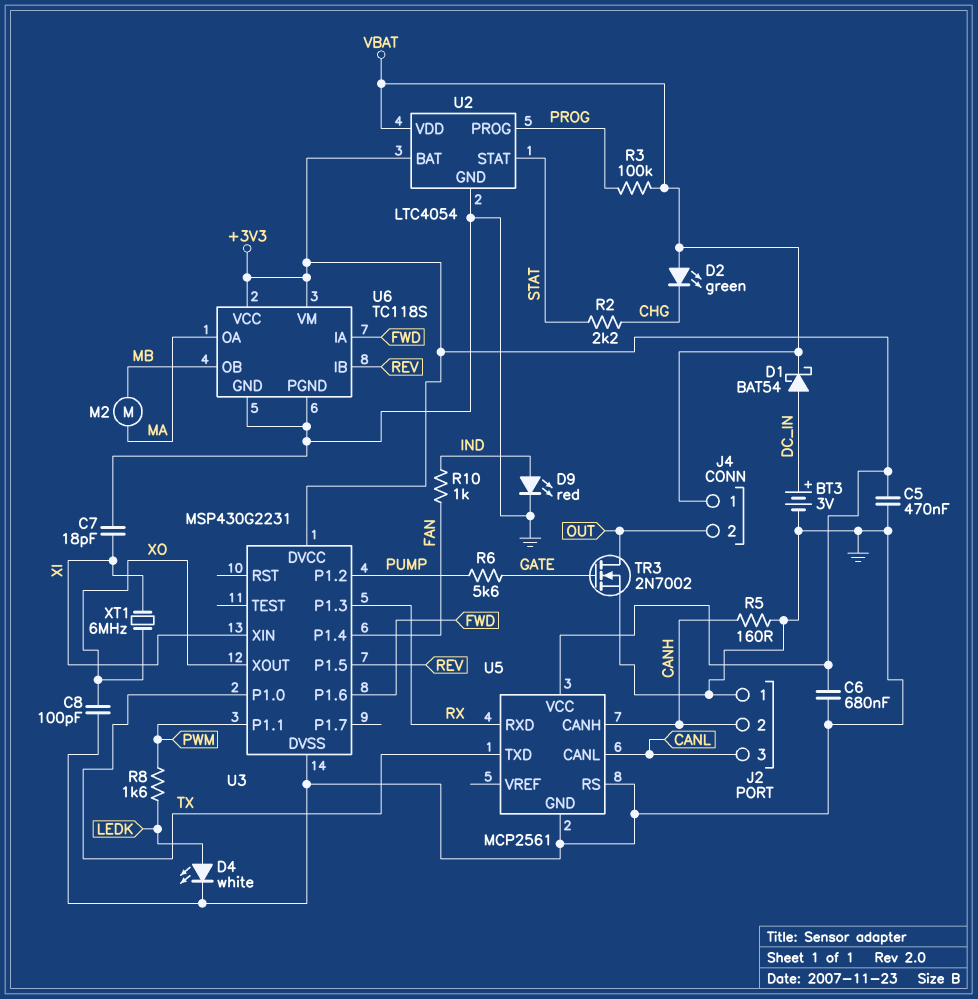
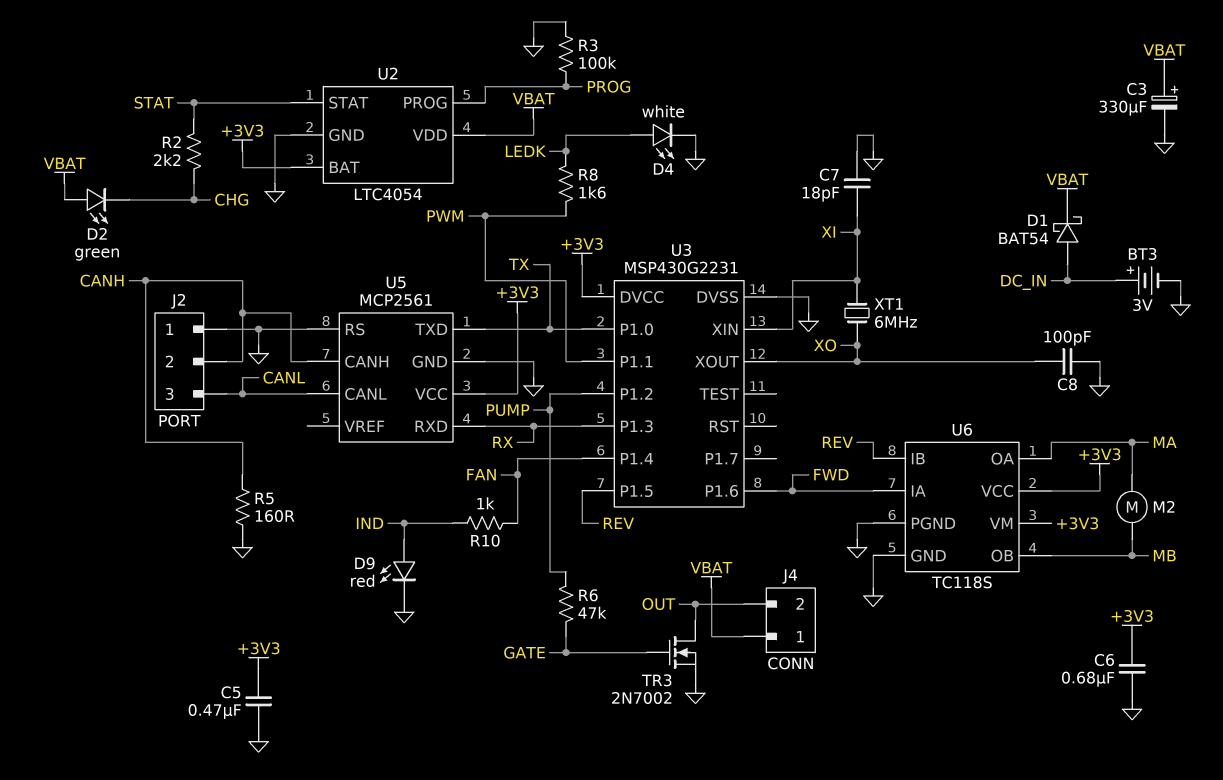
C3: none -> 330uF (plus VBAT, minus GND)
R3: 100k (PROG, VBAT) -> 100k (GND, PROG)
R6: 5.6k (GATE, PUMP) -> 47k (GATE, PUMP)

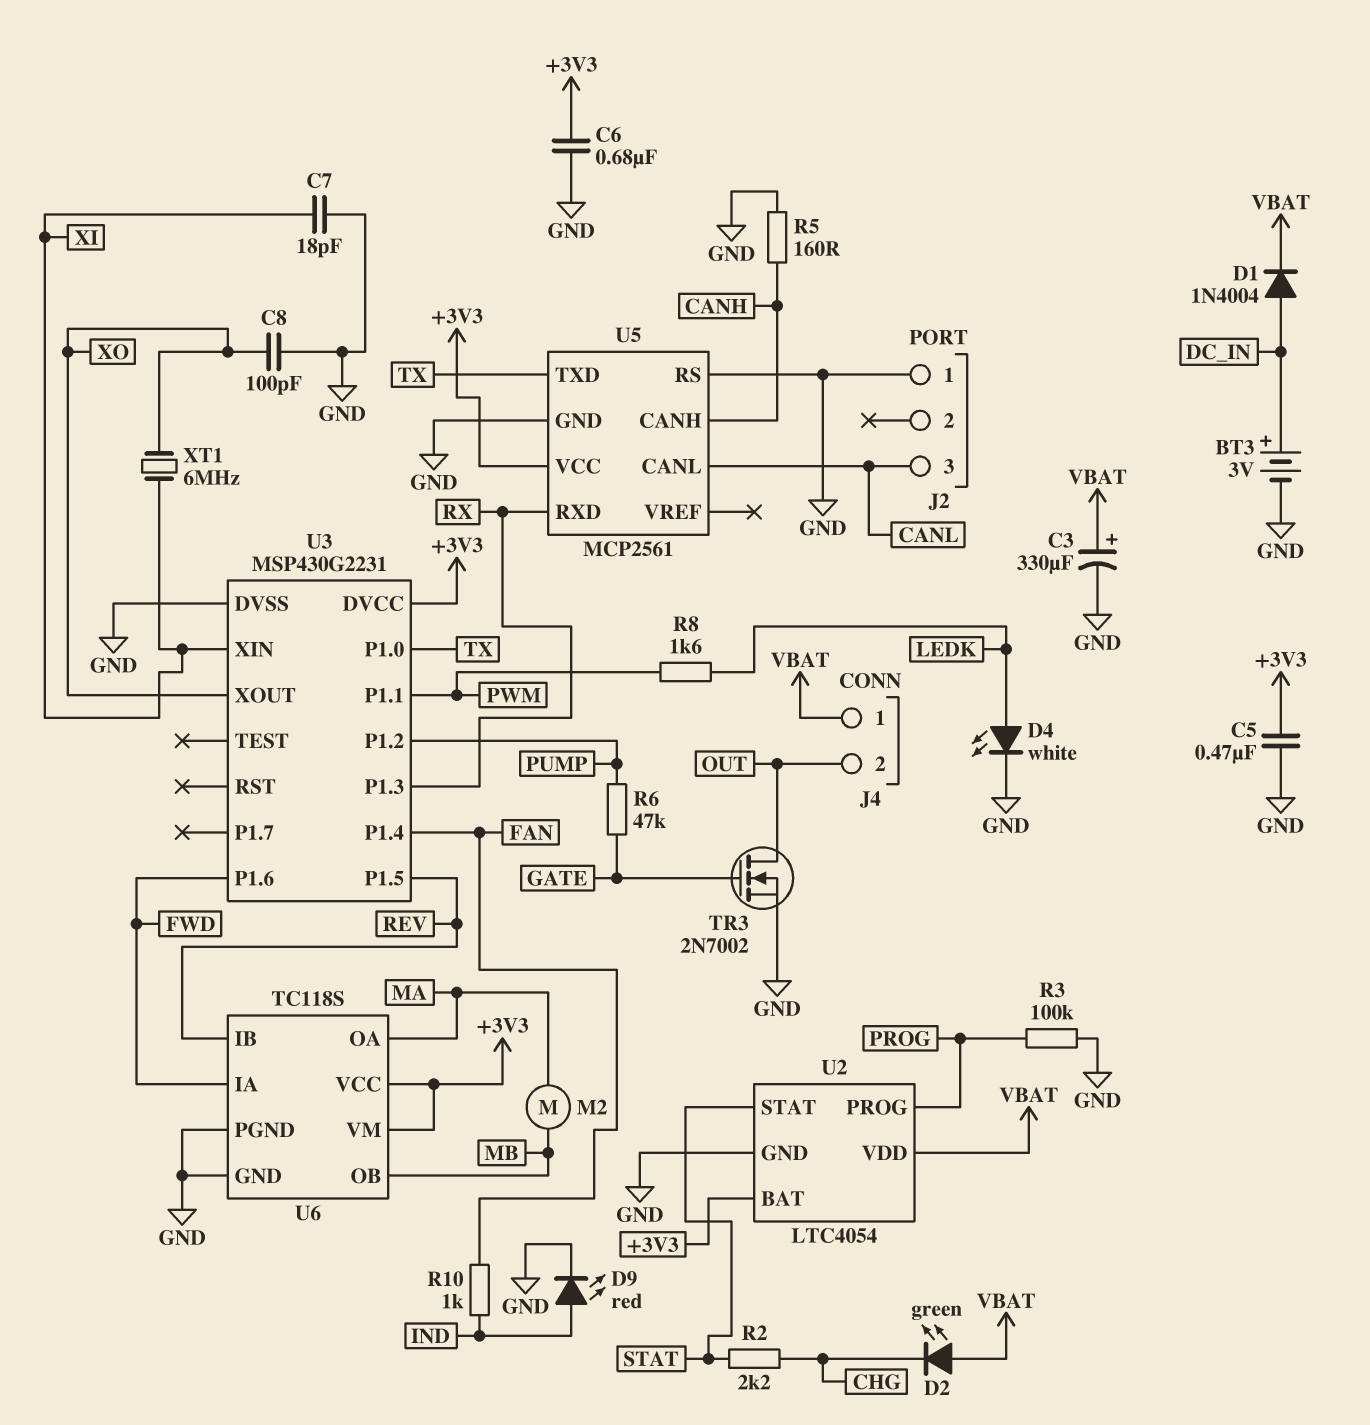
D1: schottky BAT54 (A DC_IN, K VBAT) -> diode 1N4004 (A DC_IN, K VBAT)
J2 pin 2: CANH -> none

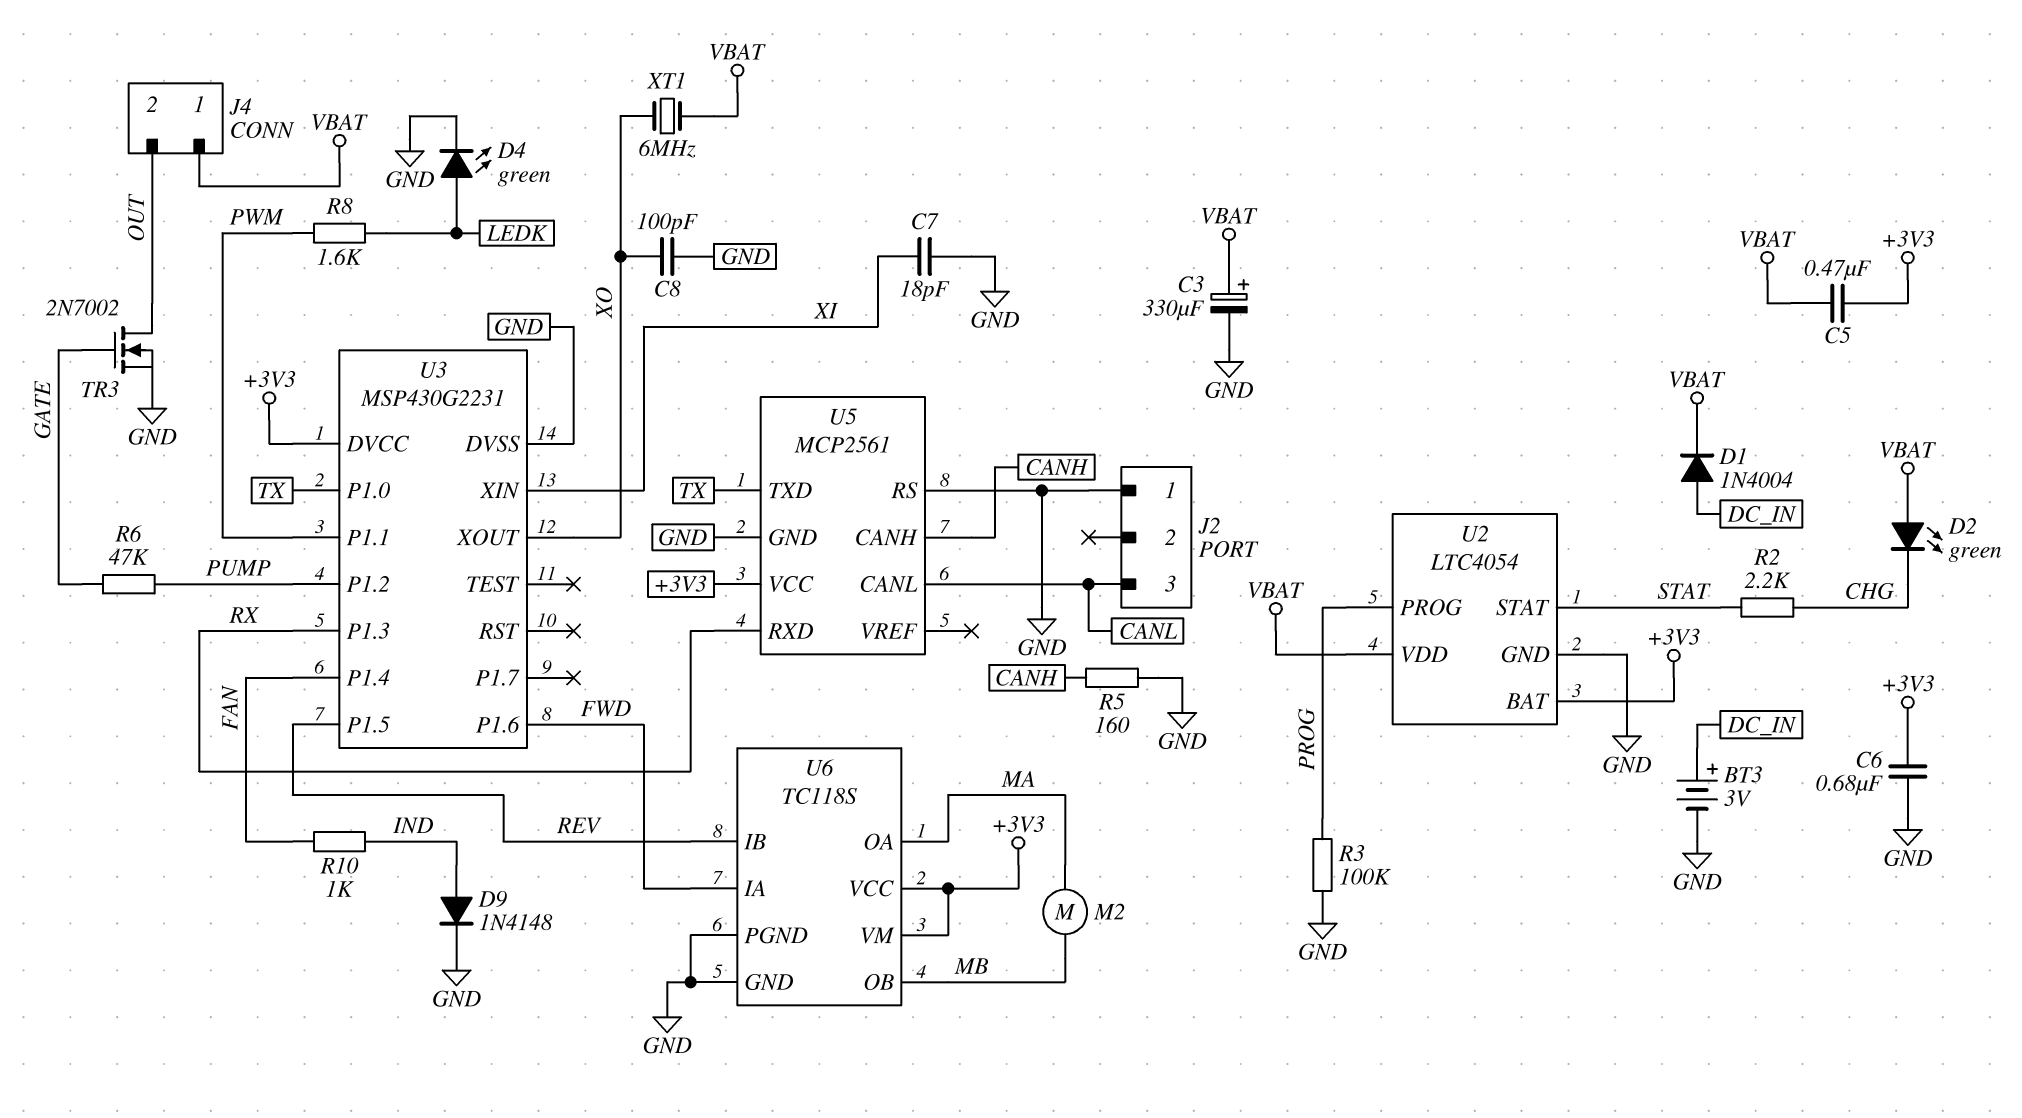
C5: 470nF (+3V3, GND) -> 470nF (+3V3, VBAT)
D4: LED white (A LEDK, K GND) -> LED green (A LEDK, K GND)
D9: LED red (A IND, K GND) -> diode 1N4148 (A IND, K GND)
XT1: 6MHz (XI, XO) -> 6MHz (VBAT, XO)

